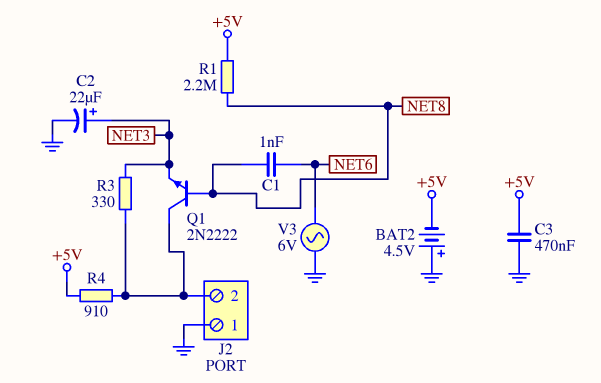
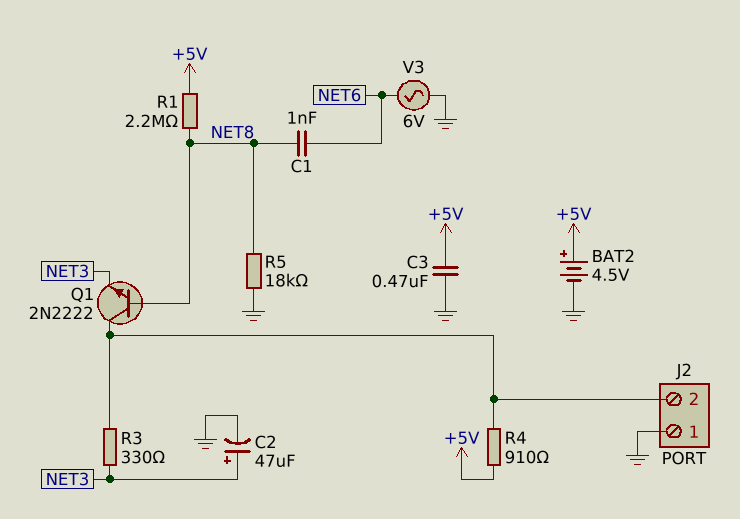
BAT2: 4.5V (plus GND, minus +5V) -> 4.5V (plus +5V, minus GND)
C2: 22uF (plus NET3, minus GND) -> 47uF (plus NET3, minus GND)
R5: none -> 18k (GND, NET8)

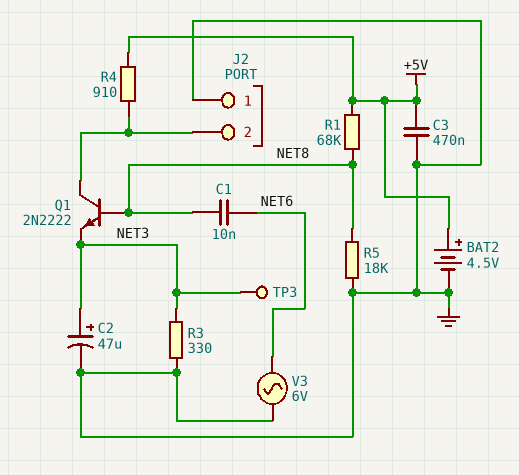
C1: 1nF (NET6, NET8) -> 10nF (NET6, NET8)
R1: 2.2M (+5V, NET8) -> 68k (+5V, NET8)
R3: 330 (J2/2, NET3) -> 330 (GND, NET3)
TP3: none -> test point (NET3)

